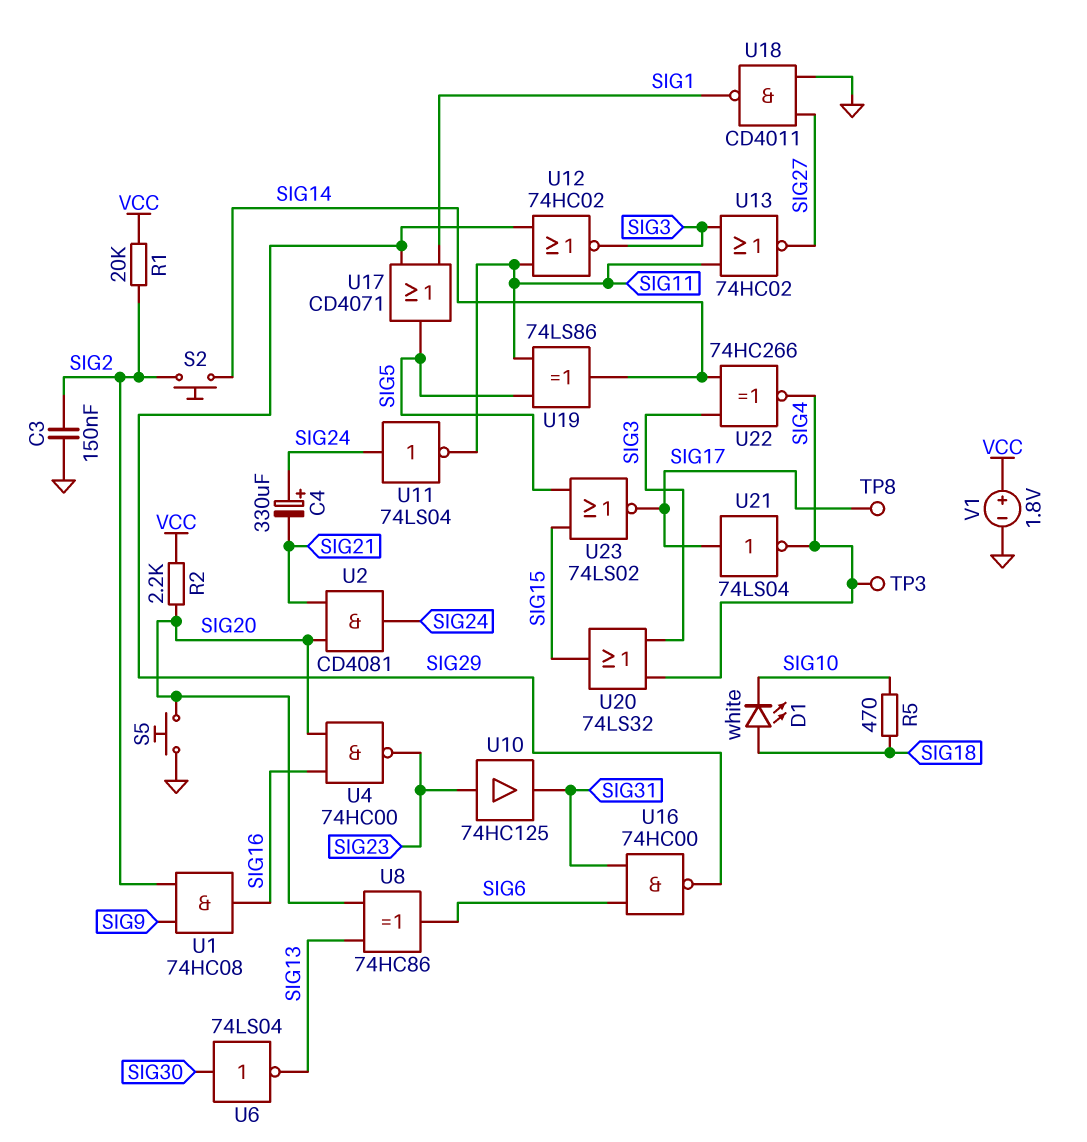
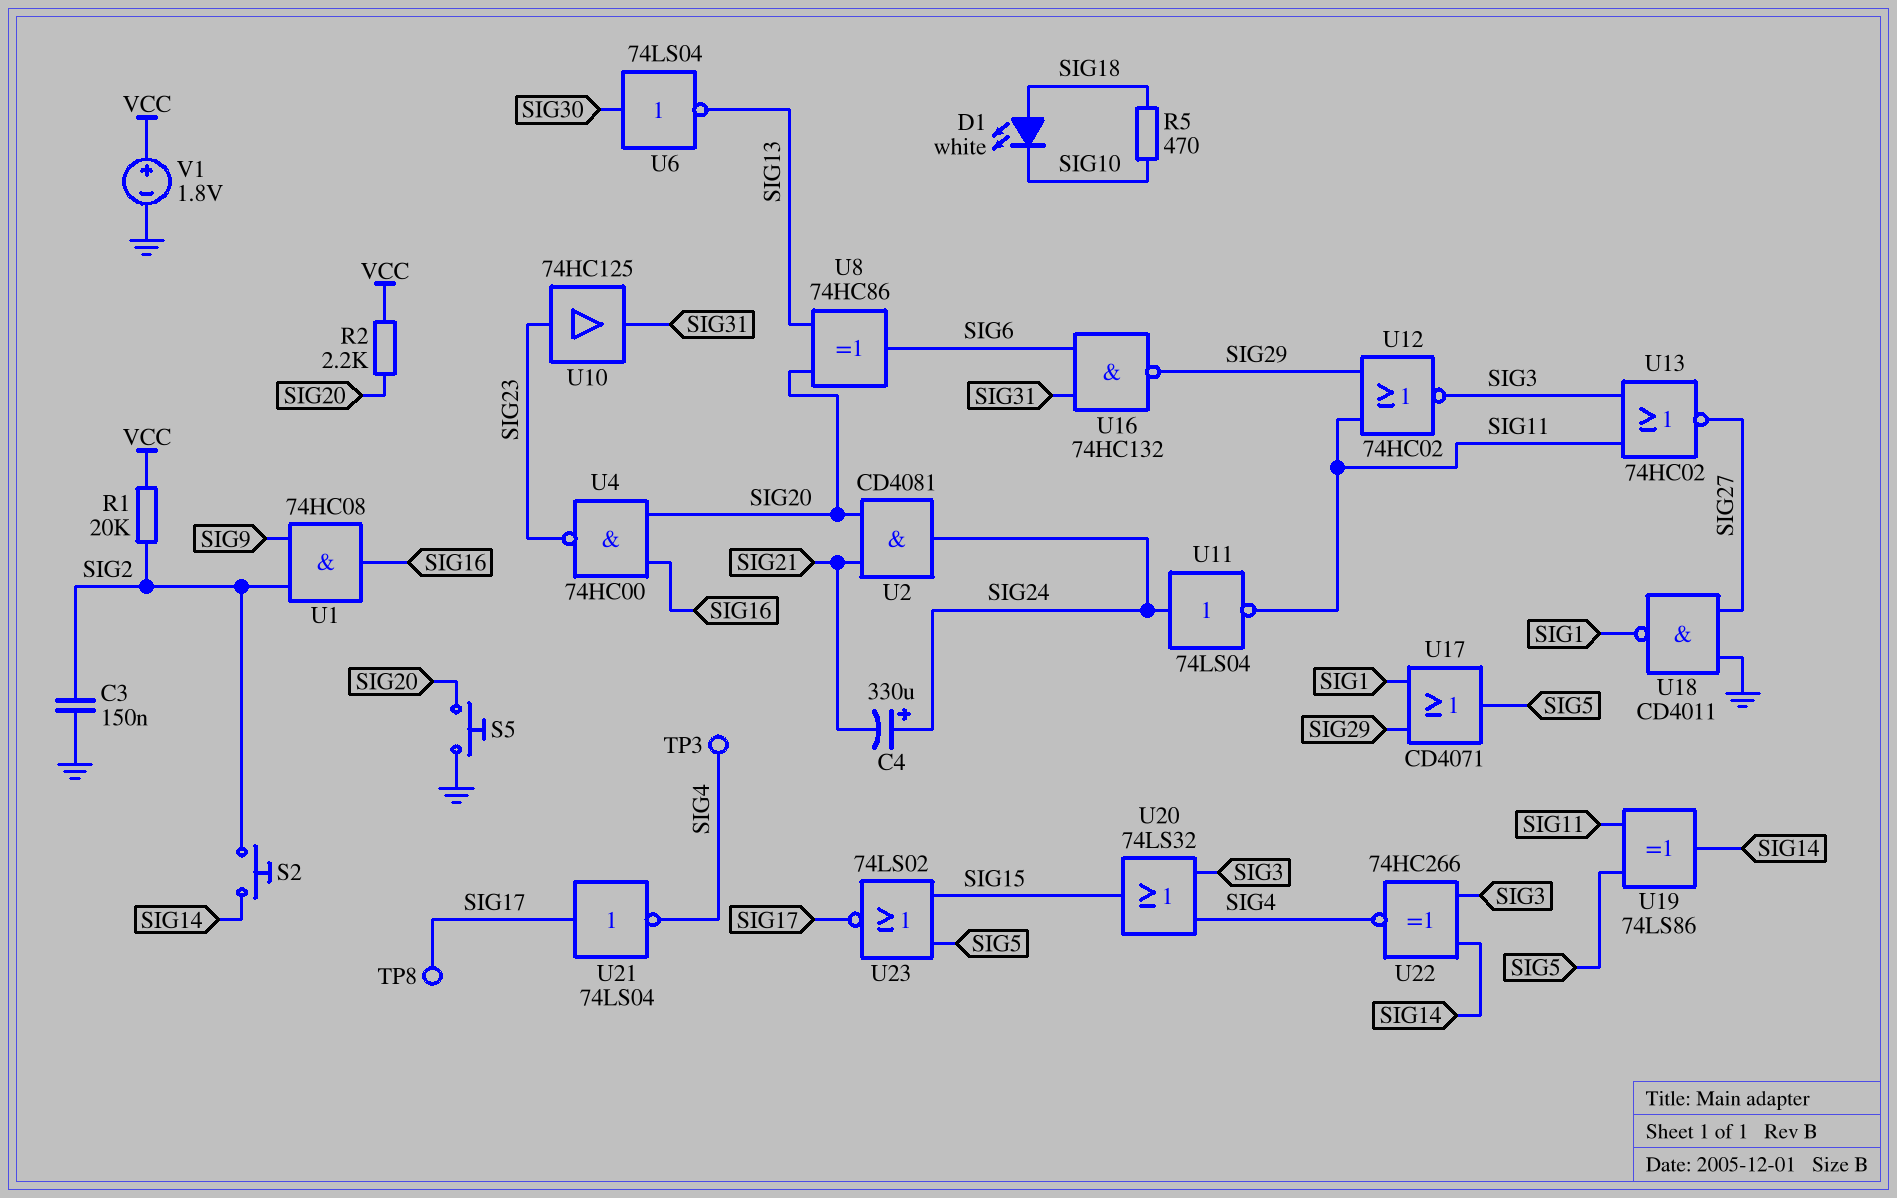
U16: NAND 74HC00 (in SIG6, in SIG31, out SIG29) -> NAND 74HC132 (in SIG6, in SIG31, out SIG29)

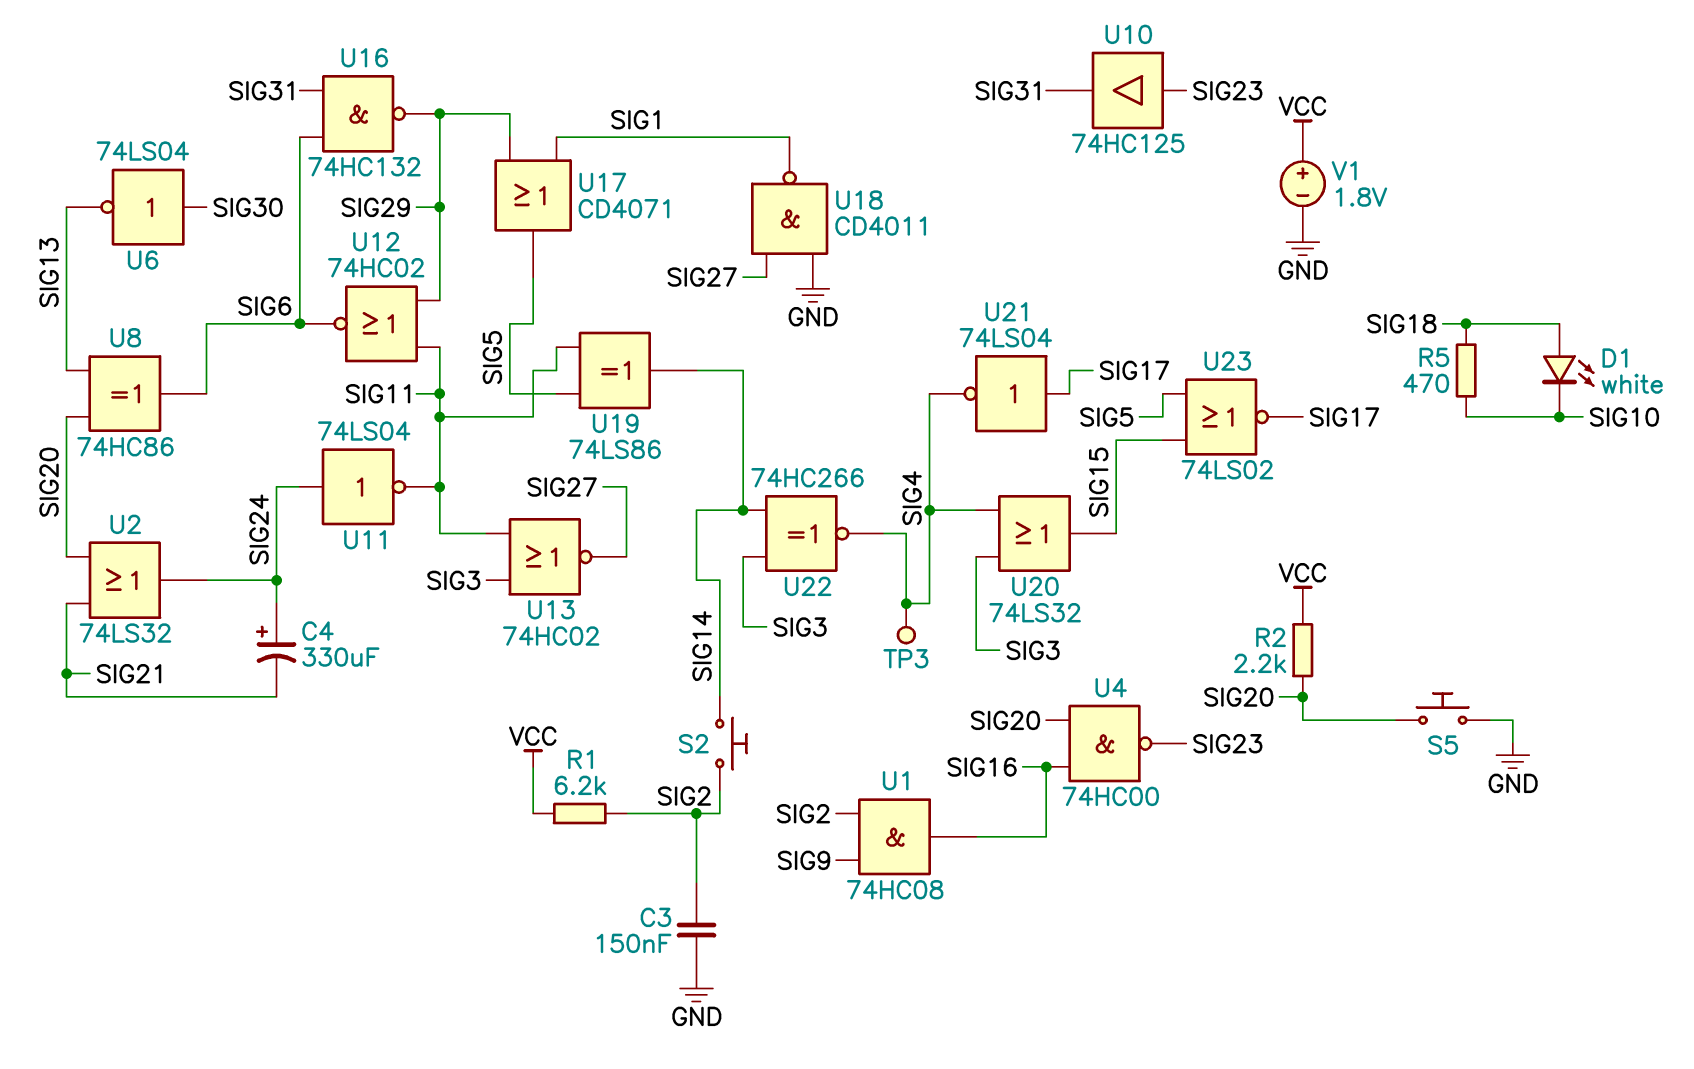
R1: 20k (SIG2, VCC) -> 6.2k (SIG2, VCC)
TP8: test point (SIG17) -> none
U2: AND CD4081 (in SIG20, in SIG21, out SIG24) -> OR 74LS32 (in SIG20, in SIG21, out SIG24)
U12: NOR 74HC02 (in SIG11, in SIG29, out SIG3) -> NOR 74HC02 (in SIG11, in SIG29, out SIG6)

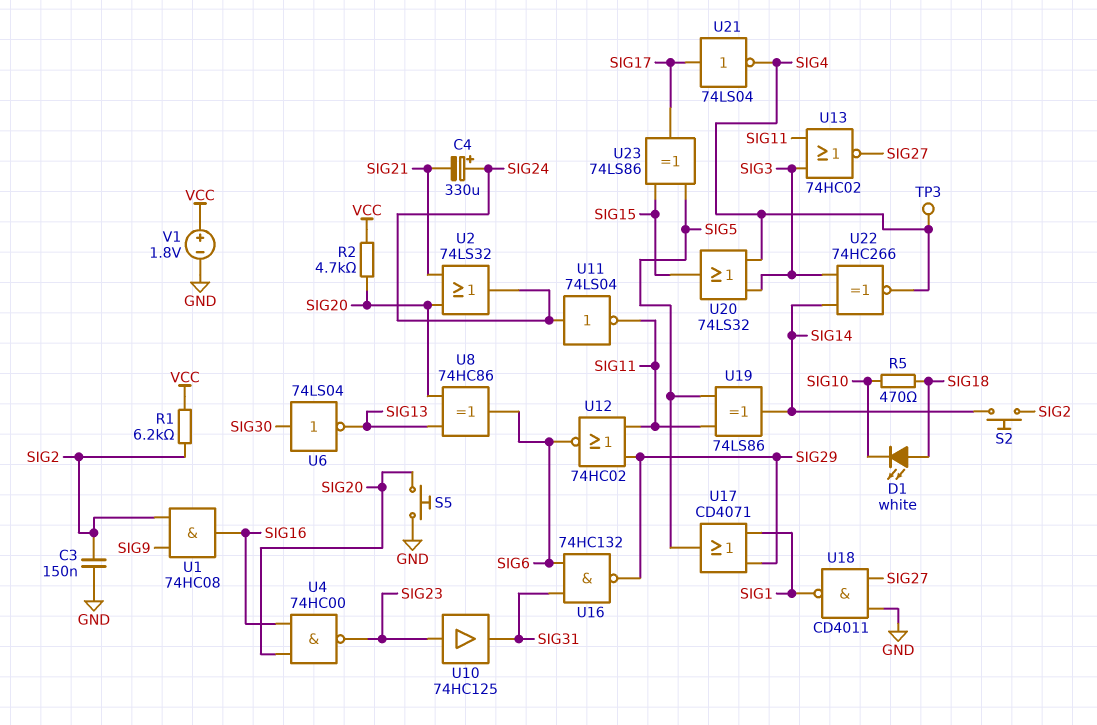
R2: 2.2k (SIG20, VCC) -> 4.7k (SIG20, VCC)
U23: NOR 74LS02 (in SIG5, in SIG15, out SIG17) -> XOR 74LS86 (in SIG5, in SIG15, out SIG17)

